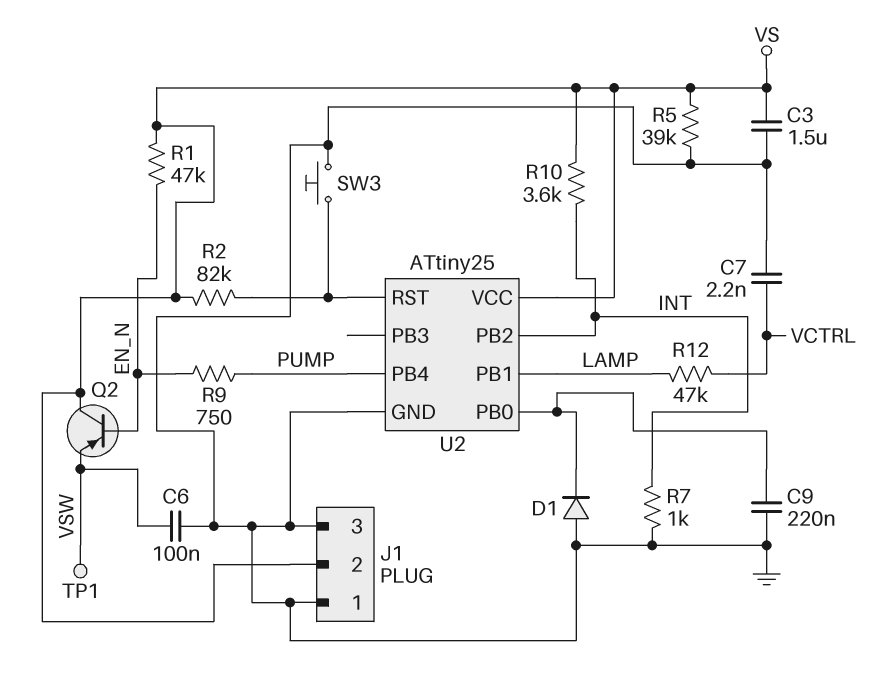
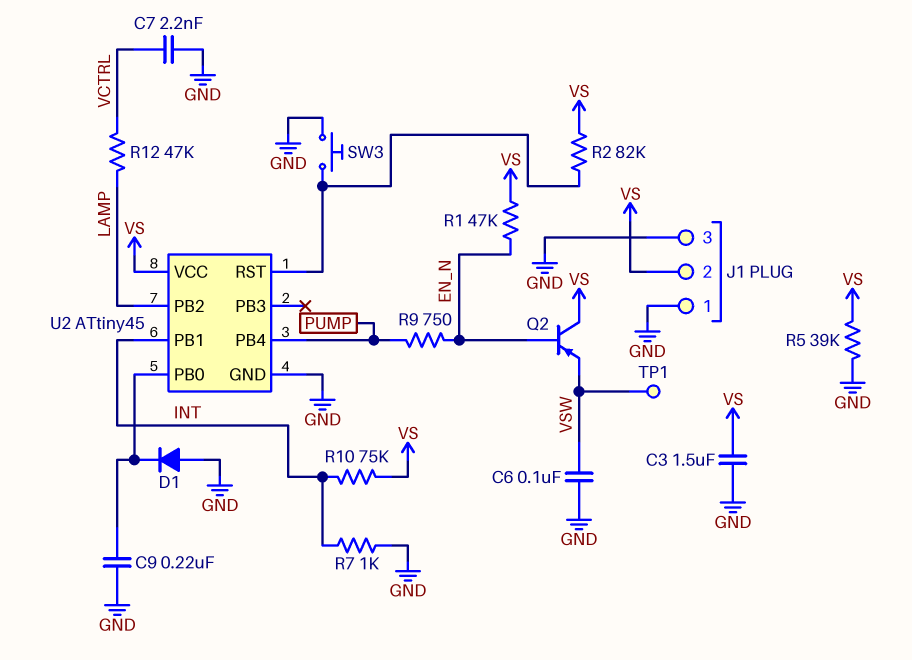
R10: 3.6k (INT, VS) -> 75k (INT, VS)
U2: ATtiny25 -> ATtiny45
U2 pin PB1: LAMP -> INT
U2 pin PB2: INT -> LAMP

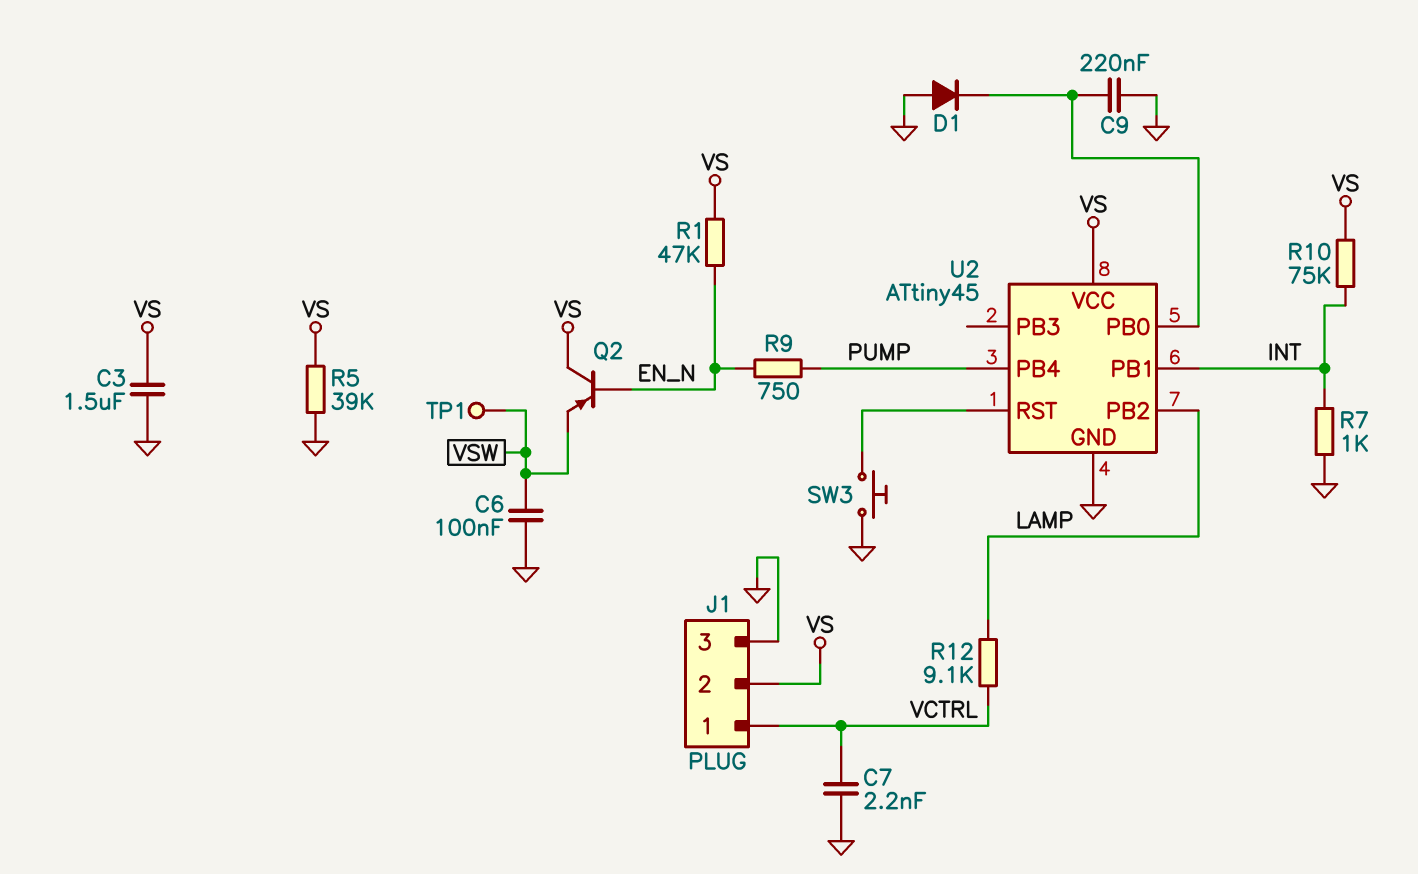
J1 pin 1: GND -> VCTRL
R2: 82k (U2/RST, VS) -> none
R12: 47k (LAMP, VCTRL) -> 9.1k (LAMP, VCTRL)

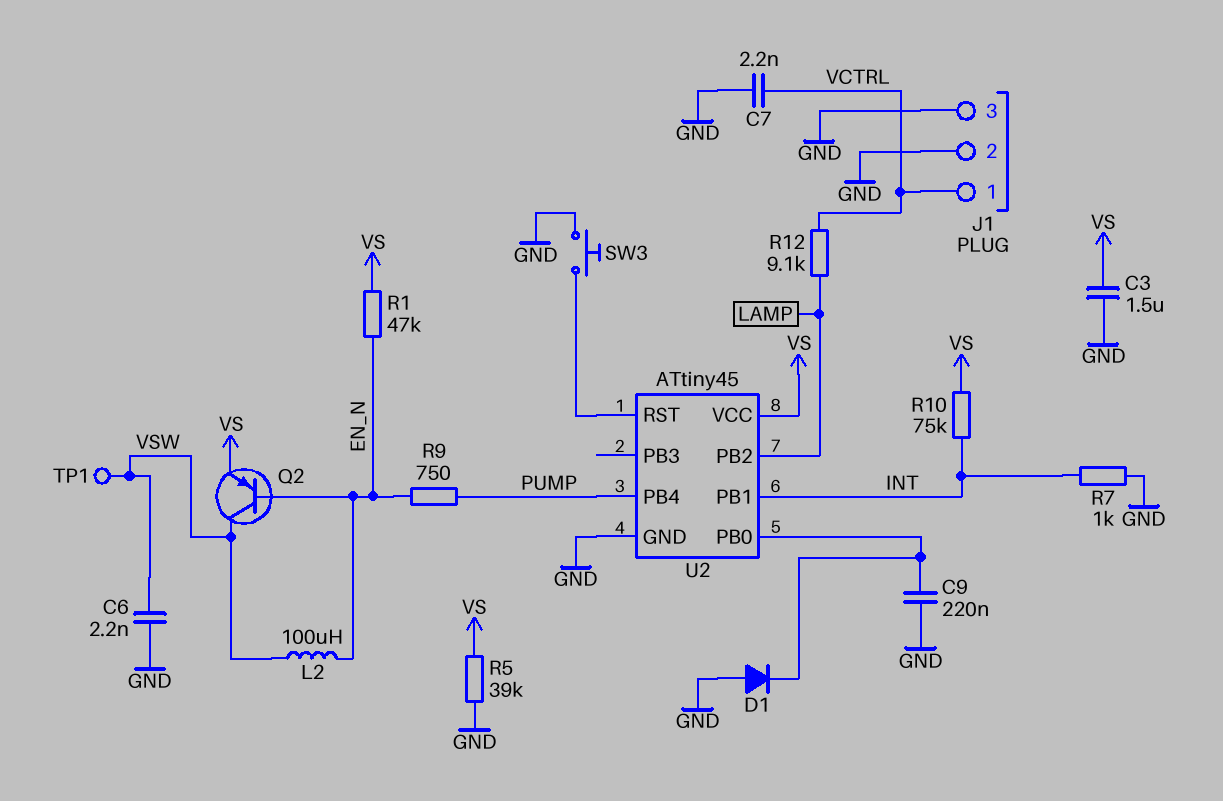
C6: 100nF (GND, VSW) -> 2.2nF (GND, VSW)
J1 pin 2: VS -> GND
L2: none -> 100uH (EN_N, VSW)
Q2: PNP (B EN_N, C VS, E VSW) -> PNP (B EN_N, C VSW, E VS)

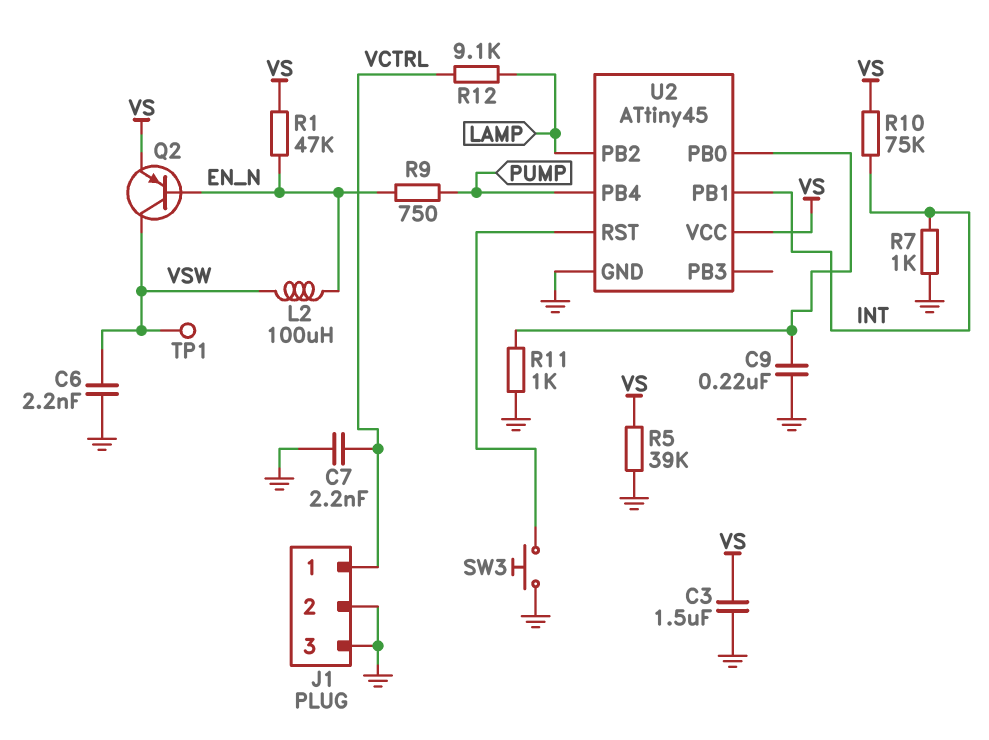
D1: diode (A GND, K U2/PB0) -> none
R11: none -> 1k (GND, U2/PB0)

